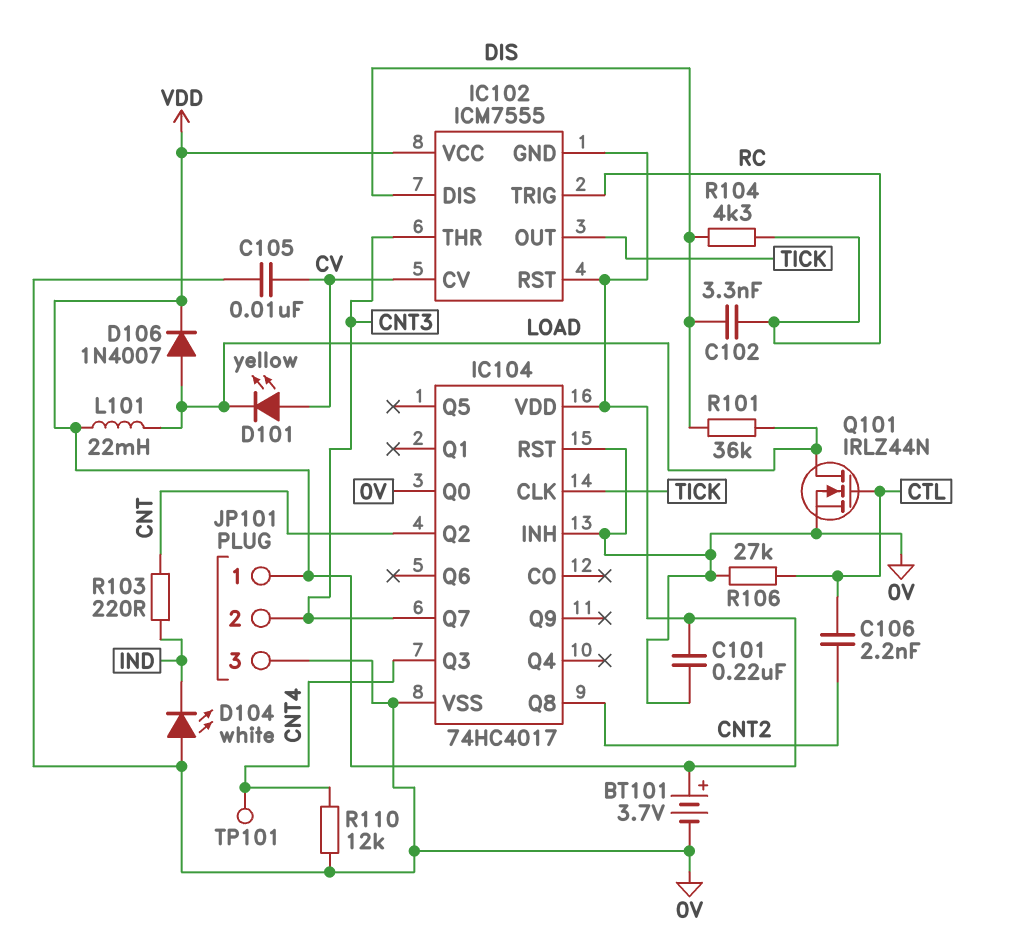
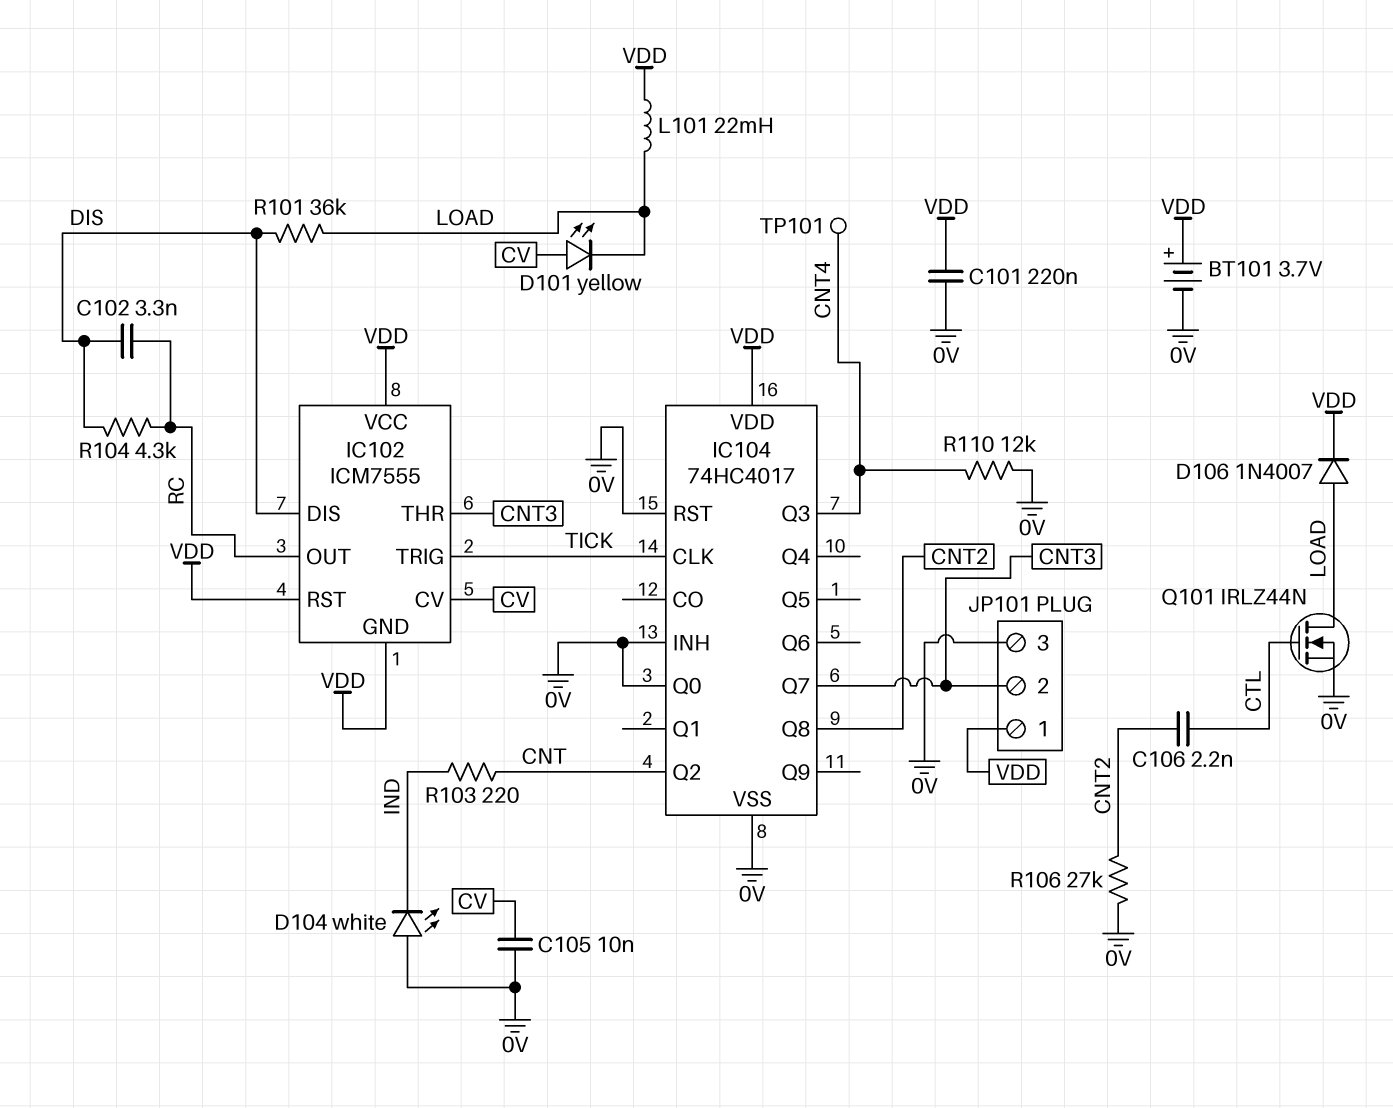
IC102 pin OUT: TICK -> RC
IC102 pin TRIG: RC -> TICK
R106: 27k (0V, CTL) -> 27k (0V, CNT2)

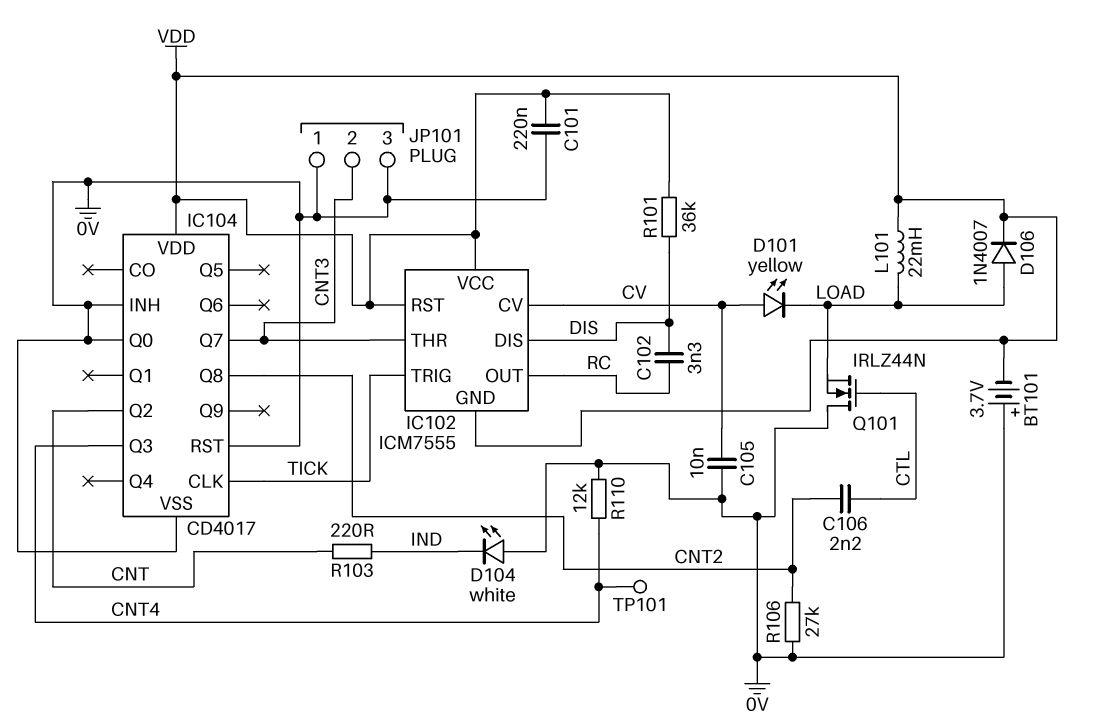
BT101: 3.7V (plus VDD, minus 0V) -> 3.7V (plus 0V, minus VDD)
IC104: 74HC4017 -> CD4017
JP101 pin 1: VDD -> 0V
Q101: NMOS IRLZ44N (G CTL, D LOAD, S 0V) -> NMOS IRLZ44N (G CTL, D 0V, S LOAD)
R101: 36k (DIS, LOAD) -> 36k (DIS, VDD)
R104: 4.3k (DIS, RC) -> none

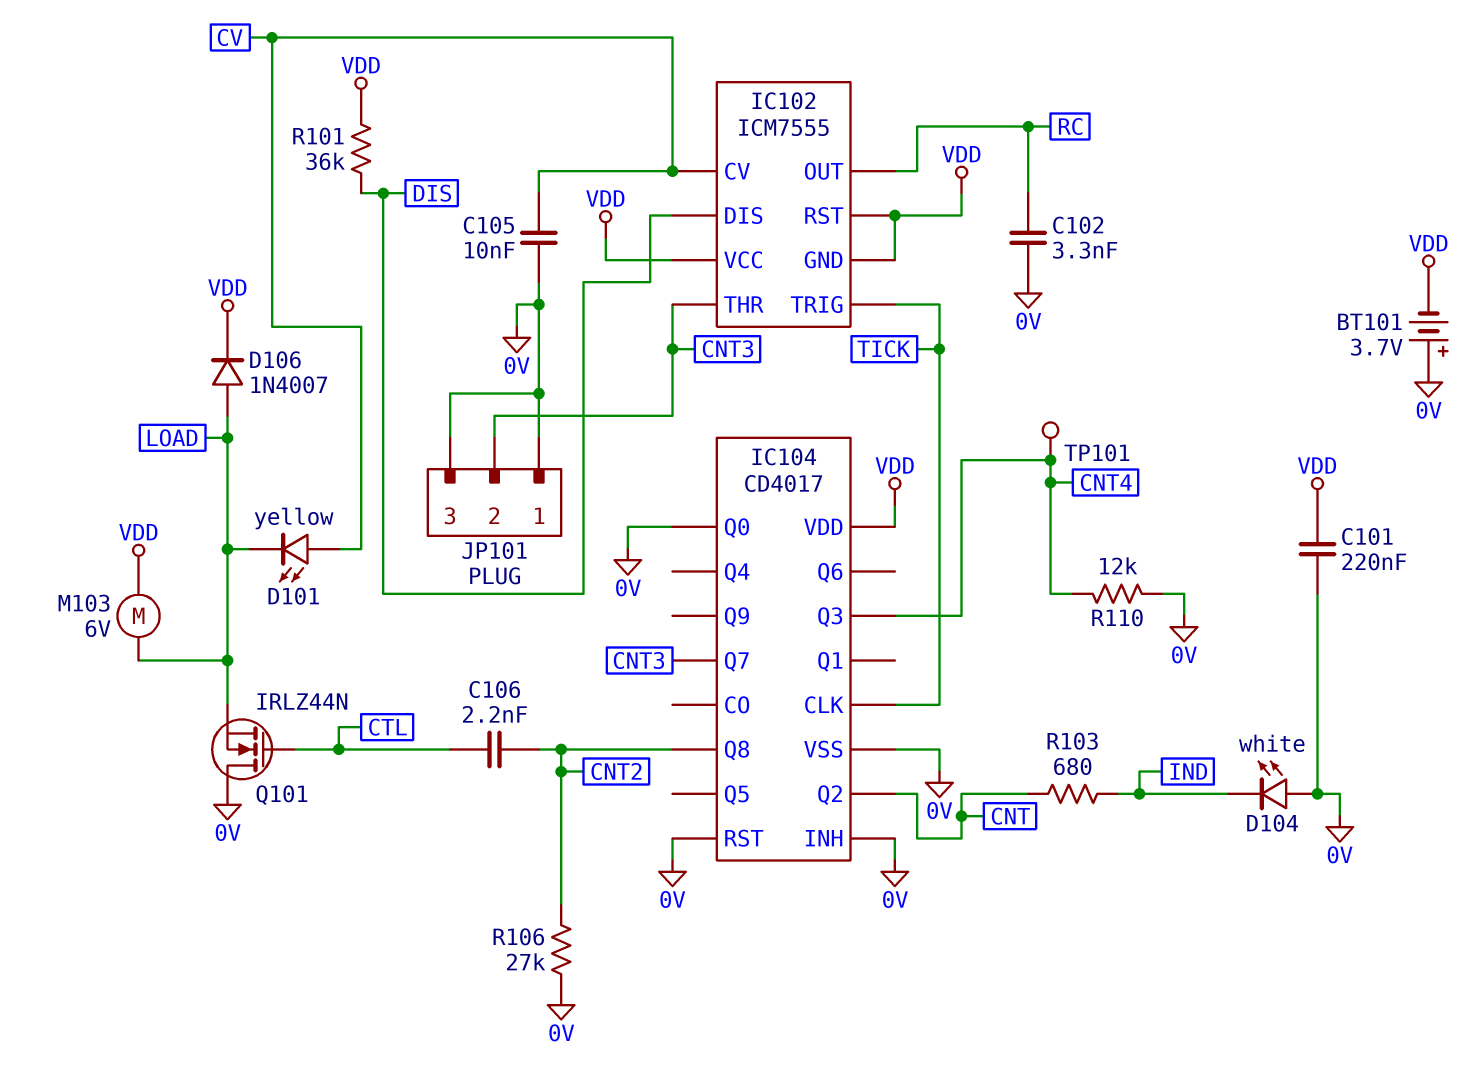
C102: 3.3nF (DIS, RC) -> 3.3nF (0V, RC)
L101: 22mH (LOAD, VDD) -> none
M103: none -> motor 6V (LOAD, VDD)
R103: 220 (CNT, IND) -> 680 (CNT, IND)

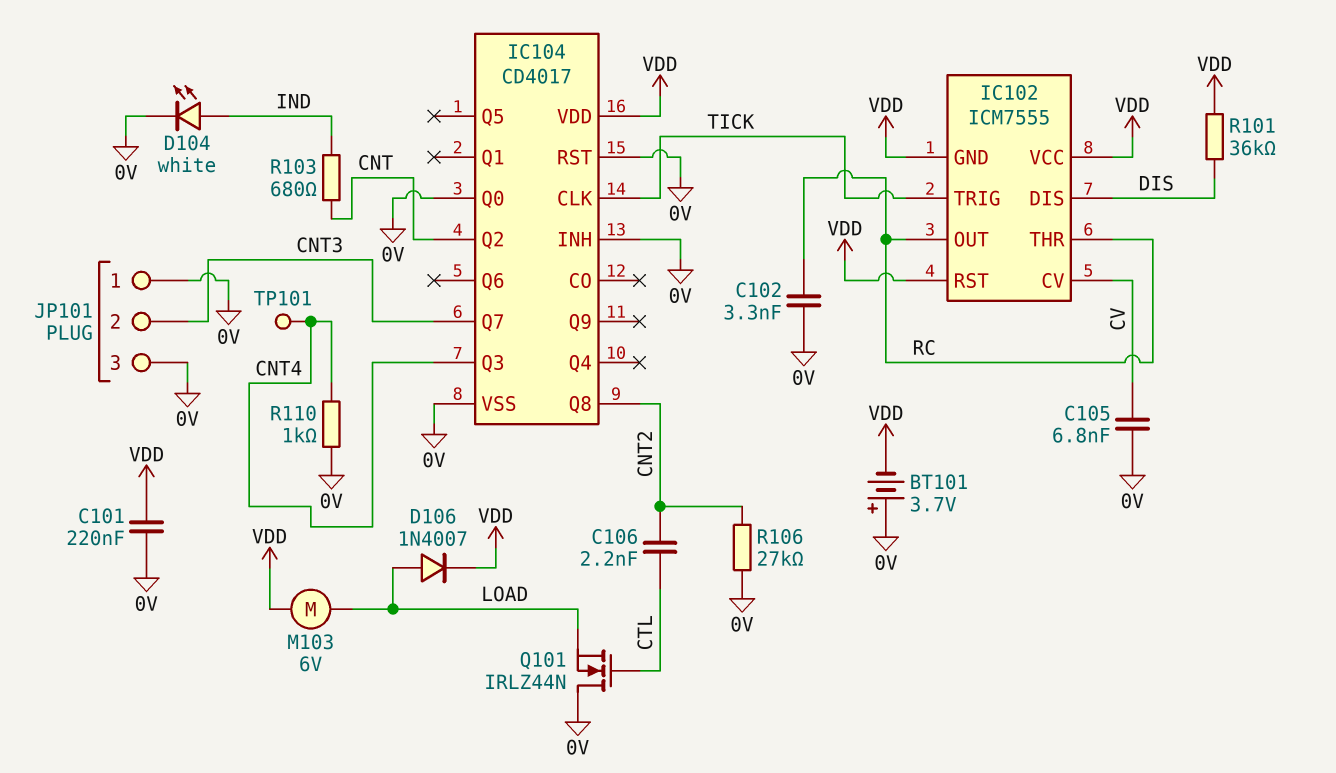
C105: 10nF (0V, CV) -> 6.8nF (0V, CV)
D101: LED yellow (A CV, K LOAD) -> none
D104: LED white (A 0V, K IND) -> LED white (A IND, K 0V)
IC102 pin THR: CNT3 -> RC
R110: 12k (0V, CNT4) -> 1k (0V, CNT4)

